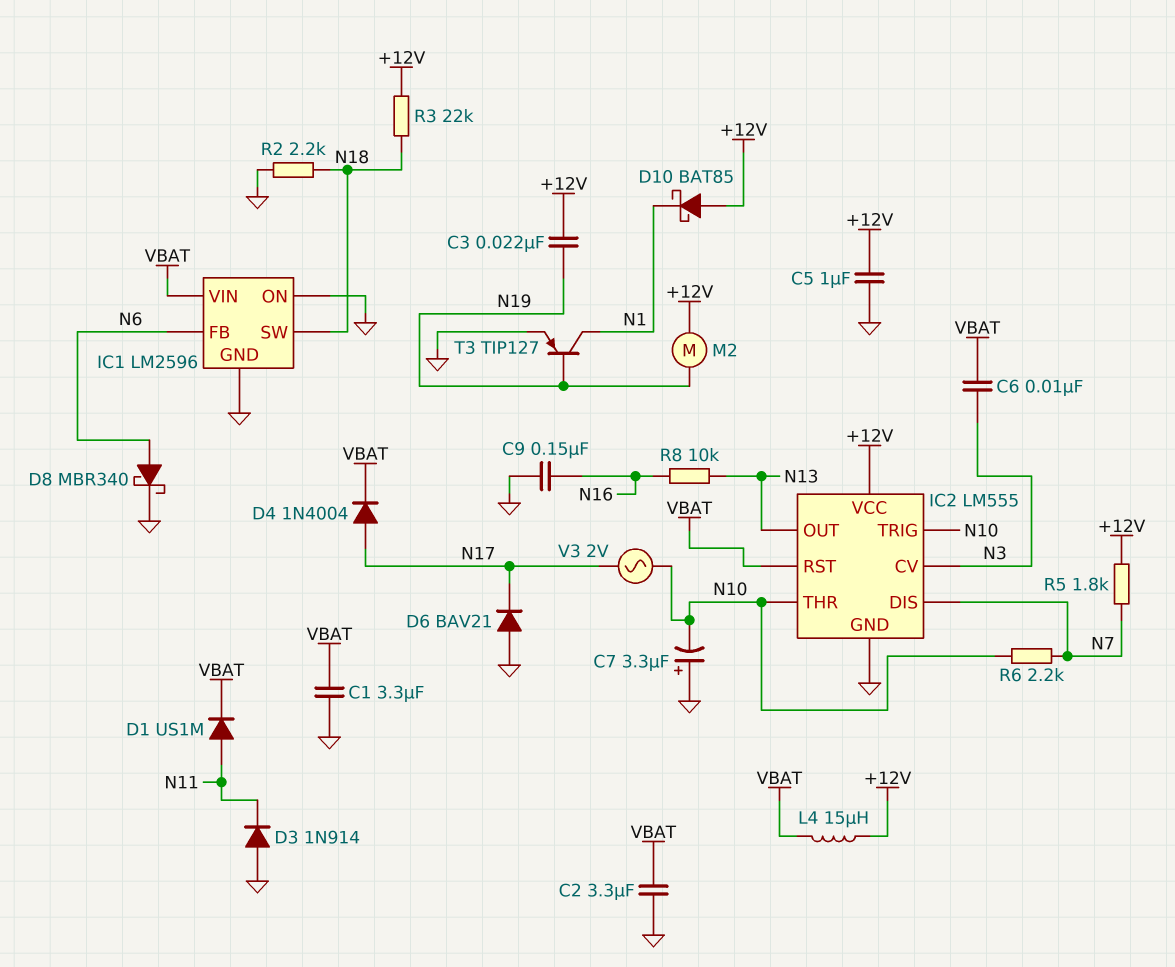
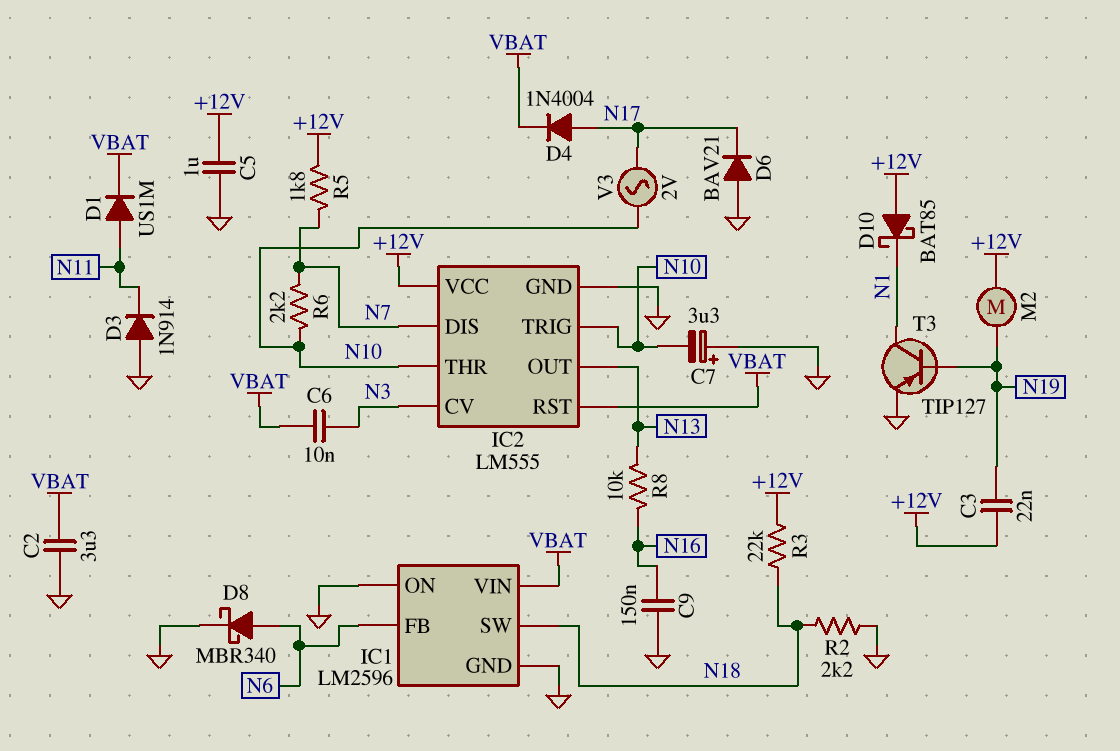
C1: 3.3uF (GND, VBAT) -> none
L4: 15uH (+12V, VBAT) -> none

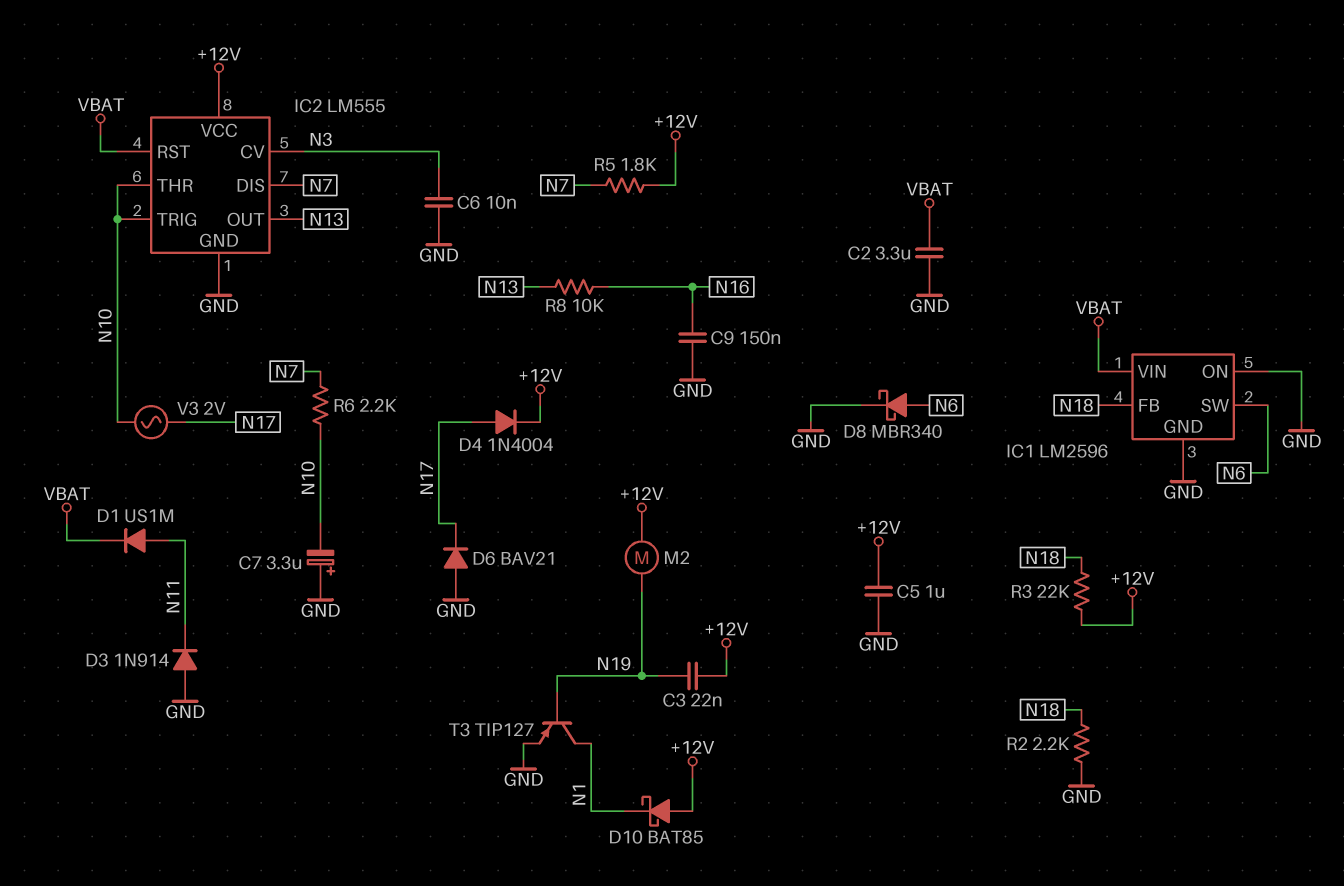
C6: 10nF (N3, VBAT) -> 10nF (GND, N3)
D4: diode 1N4004 (A N17, K VBAT) -> diode 1N4004 (A N17, K +12V)
IC1 pin FB: N6 -> N18
IC1 pin SW: N18 -> N6

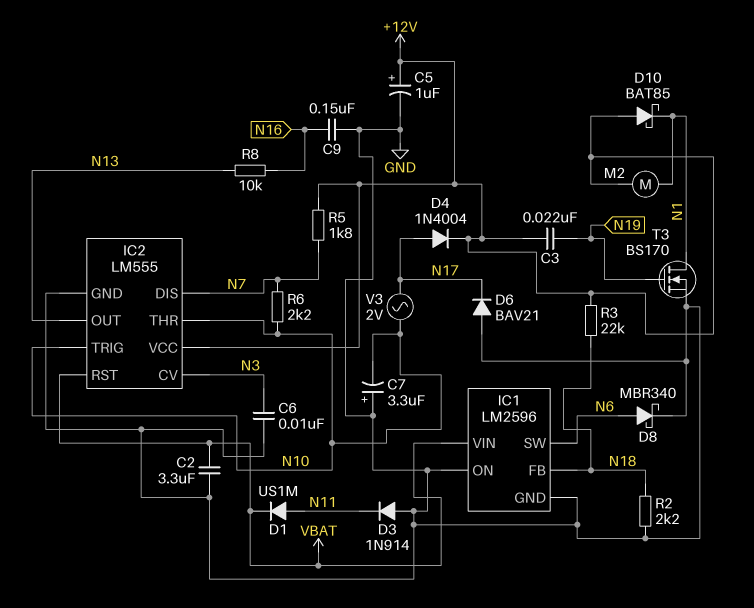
C5: 1uF (+12V, GND) -> 1uF (plus +12V, minus GND)
M2: motor (+12V, N19) -> motor (+12V, N1)
T3: PNP TIP127 (B N19, C N1, E GND) -> NMOS BS170 (G N19, D N1, S GND)

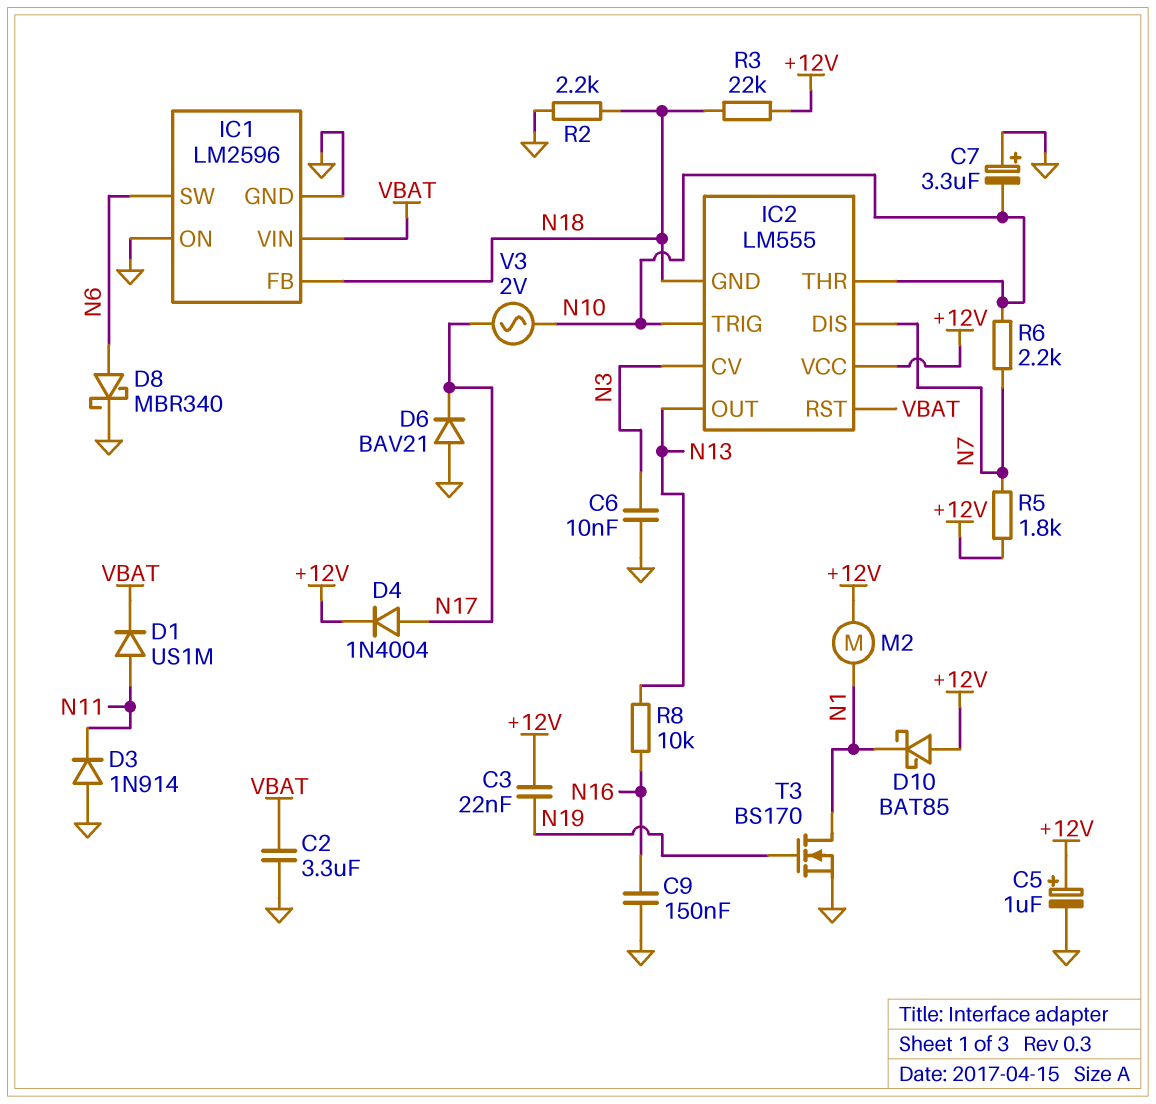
IC2 pin GND: GND -> N18

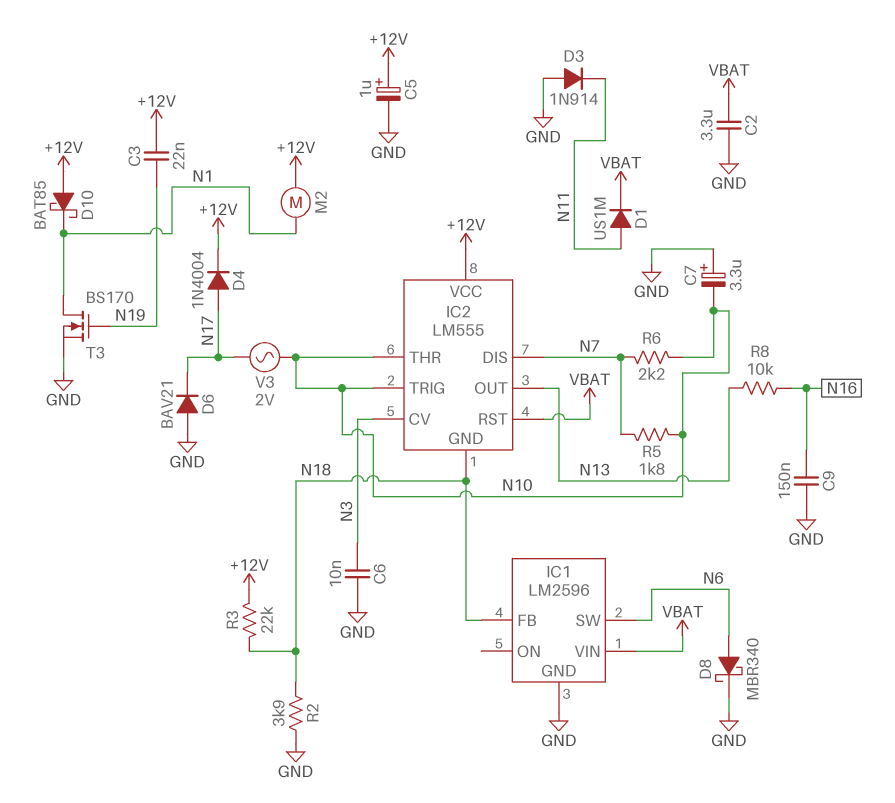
IC1 pin ON: GND -> none
R2: 2.2k (GND, N18) -> 3.9k (GND, N18)
R5: 1.8k (+12V, N7) -> 1.8k (N7, N10)

